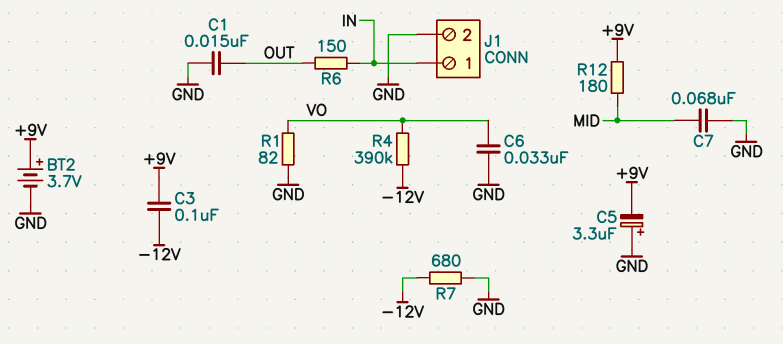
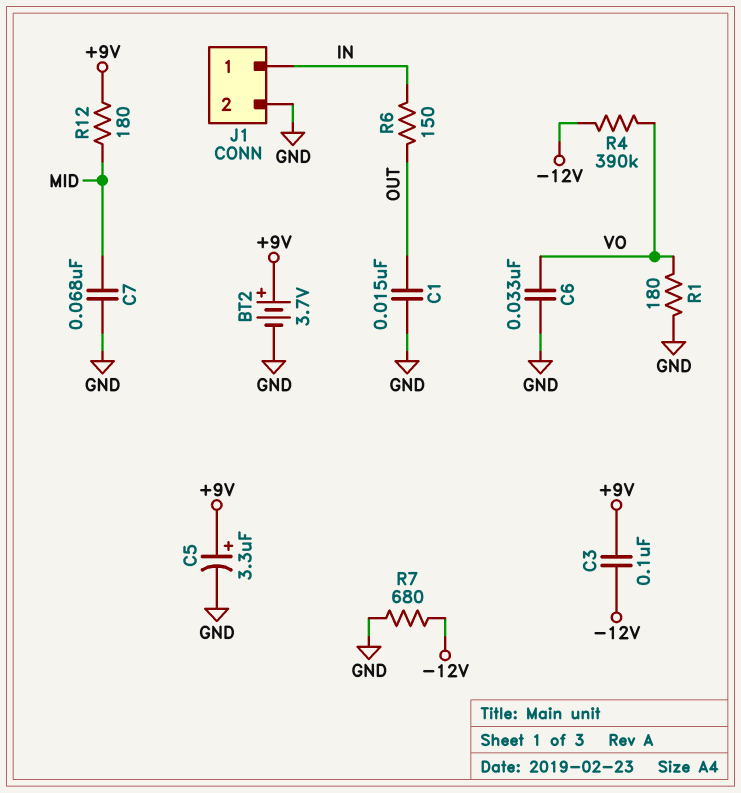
C5: 3.3uF (plus GND, minus +9V) -> 3.3uF (plus +9V, minus GND)
R1: 82 (GND, VO) -> 180 (GND, VO)

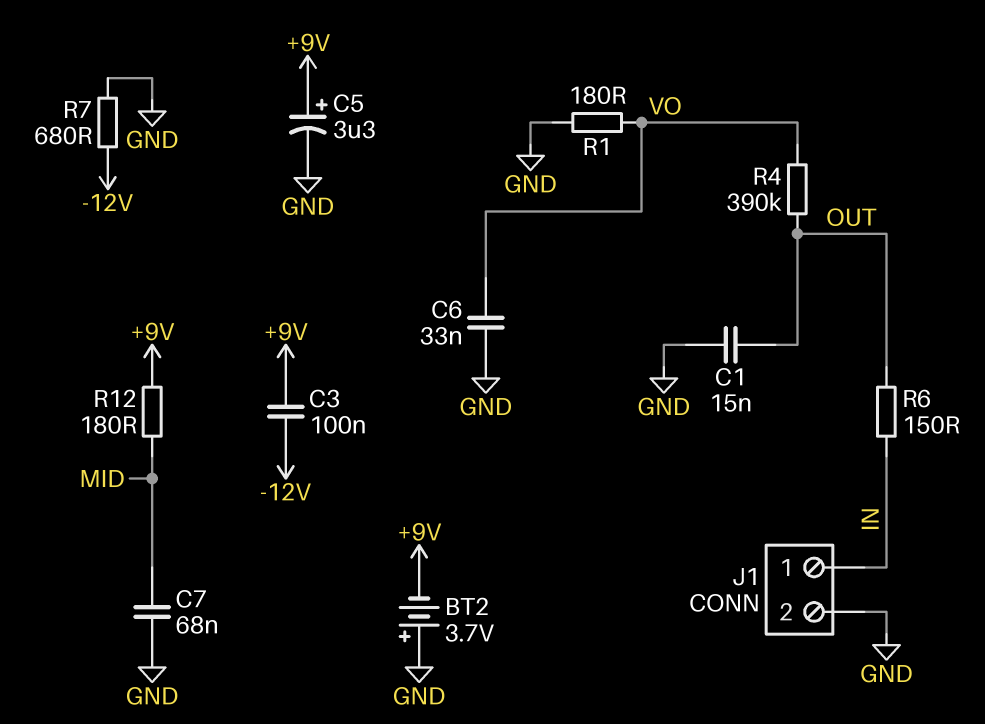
BT2: 3.7V (plus +9V, minus GND) -> 3.7V (plus GND, minus +9V)
R4: 390k (-12V, VO) -> 390k (OUT, VO)

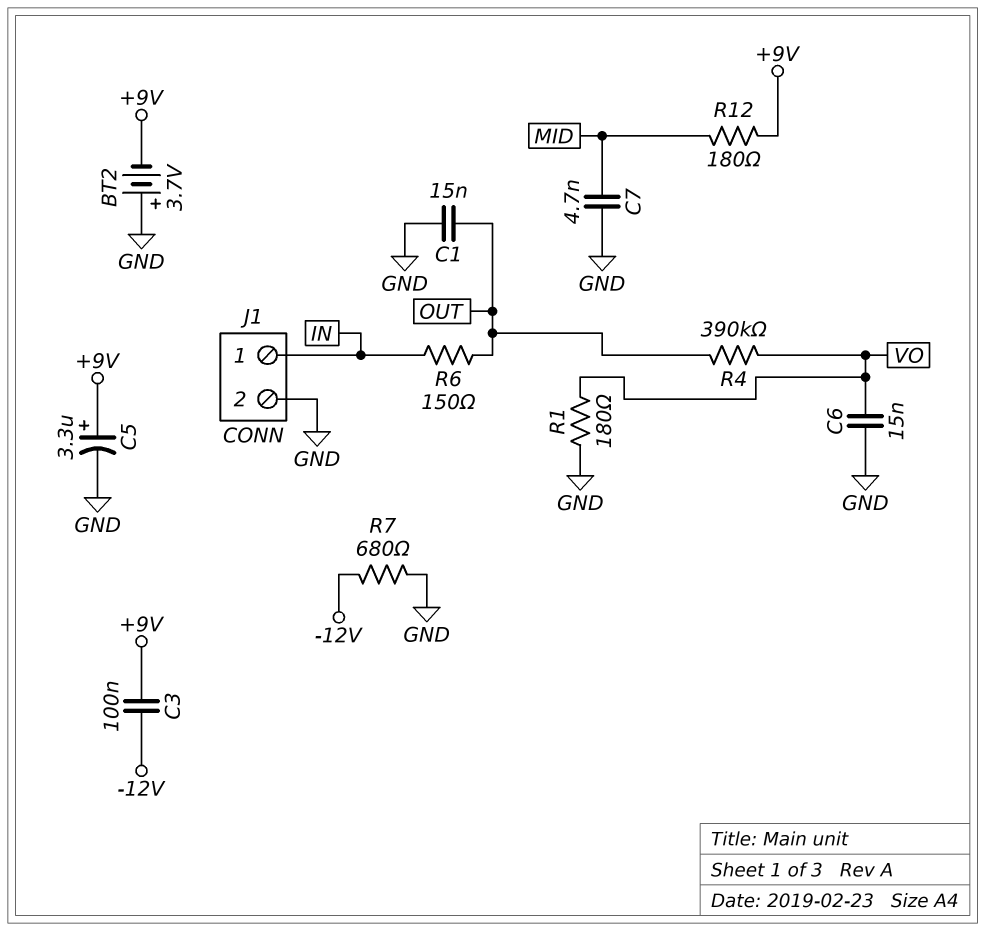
C6: 33nF (GND, VO) -> 15nF (GND, VO)
C7: 68nF (GND, MID) -> 4.7nF (GND, MID)

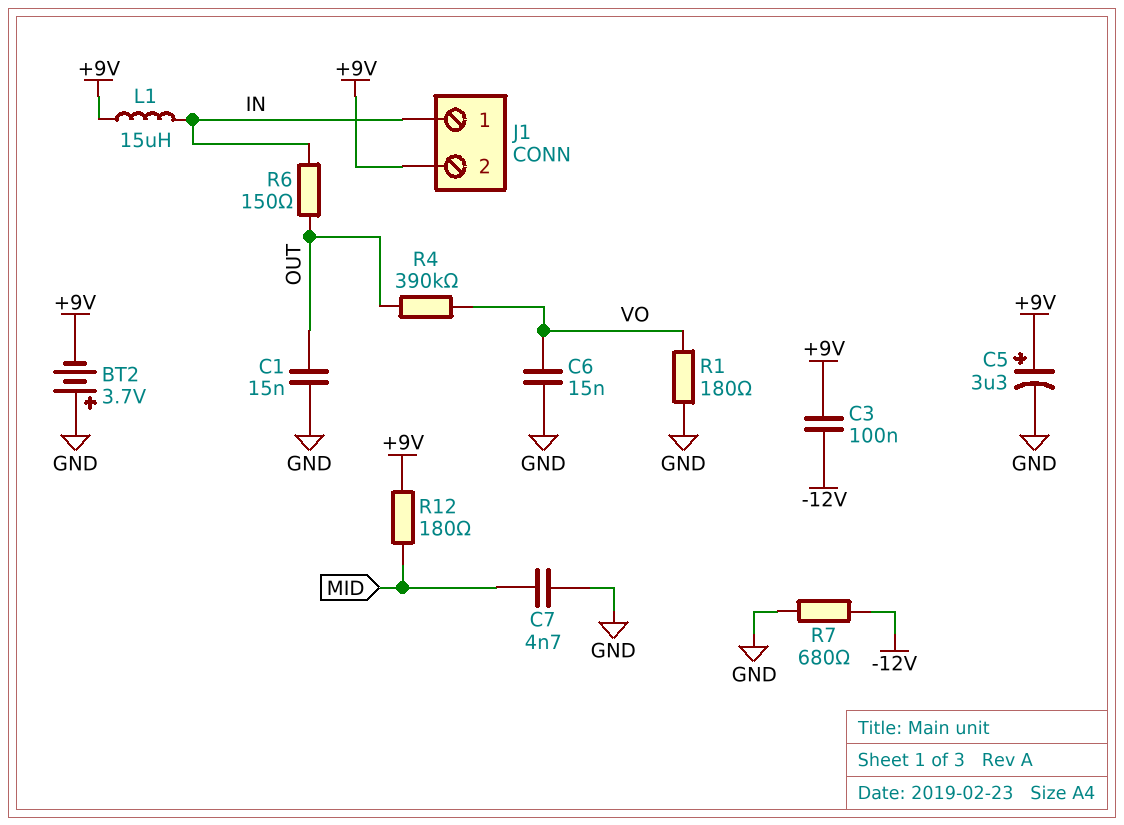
J1 pin 2: GND -> +9V
L1: none -> 15uH (+9V, IN)

